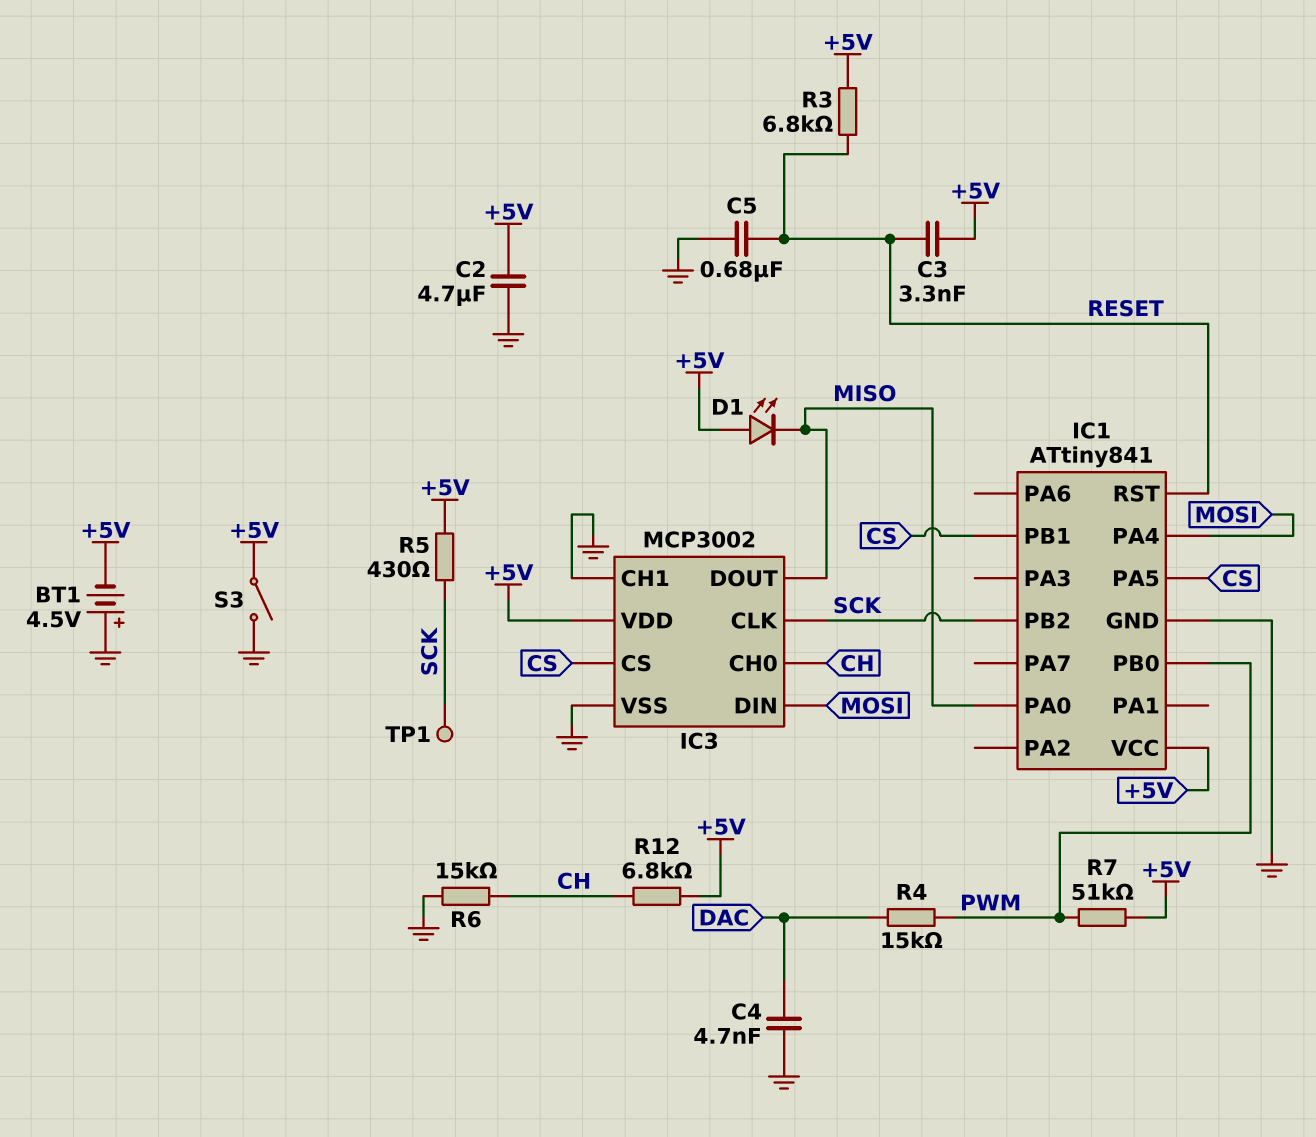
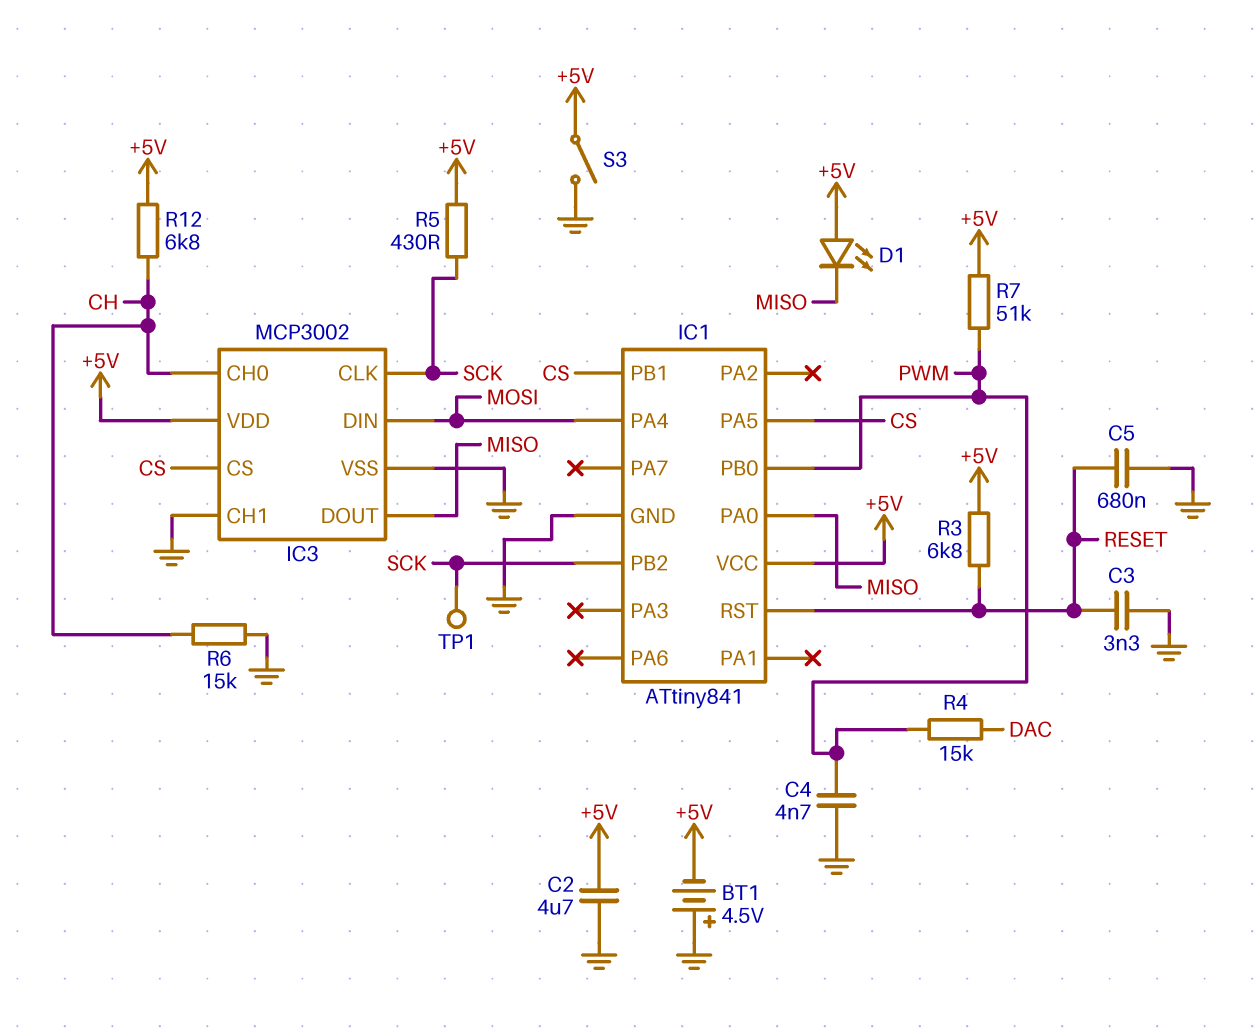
C3: 3.3nF (+5V, RESET) -> 3.3nF (GND, RESET)
C4: 4.7nF (DAC, GND) -> 4.7nF (GND, PWM)

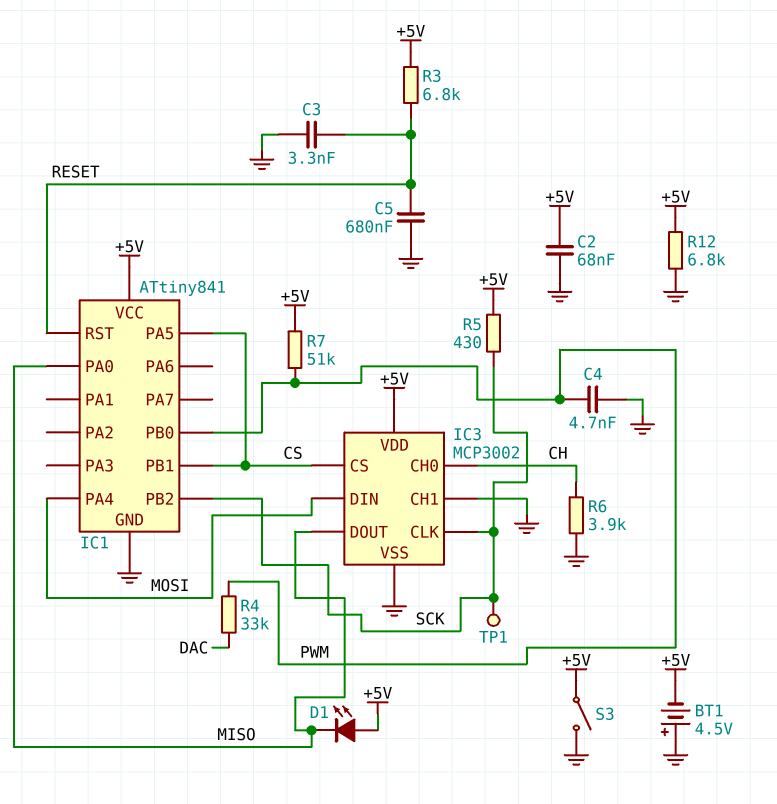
C2: 4.7uF (+5V, GND) -> 68nF (+5V, GND)
R4: 15k (DAC, PWM) -> 33k (DAC, PWM)
R6: 15k (CH, GND) -> 3.9k (CH, GND)
R12: 6.8k (+5V, CH) -> 6.8k (+5V, GND)

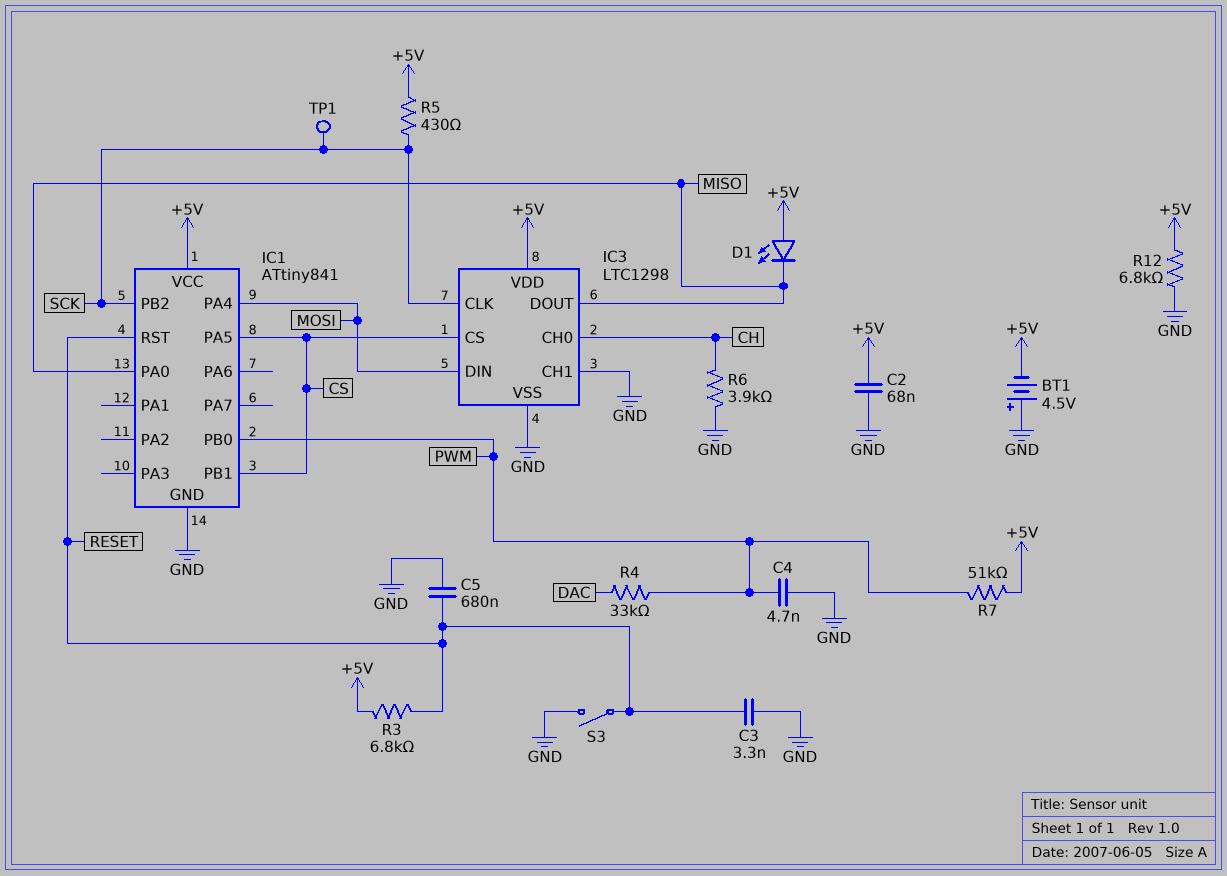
IC3: MCP3002 -> LTC1298
S3: switch (+5V, GND) -> switch (GND, RESET)

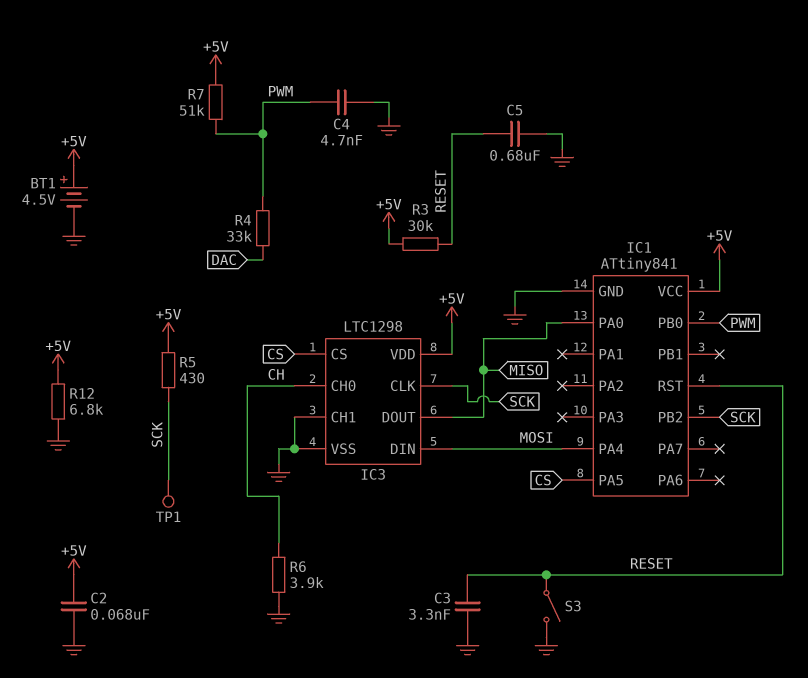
BT1: 4.5V (plus GND, minus +5V) -> 4.5V (plus +5V, minus GND)
D1: LED (A +5V, K MISO) -> none
IC1 pin PB1: CS -> none
R3: 6.8k (+5V, RESET) -> 30k (+5V, RESET)

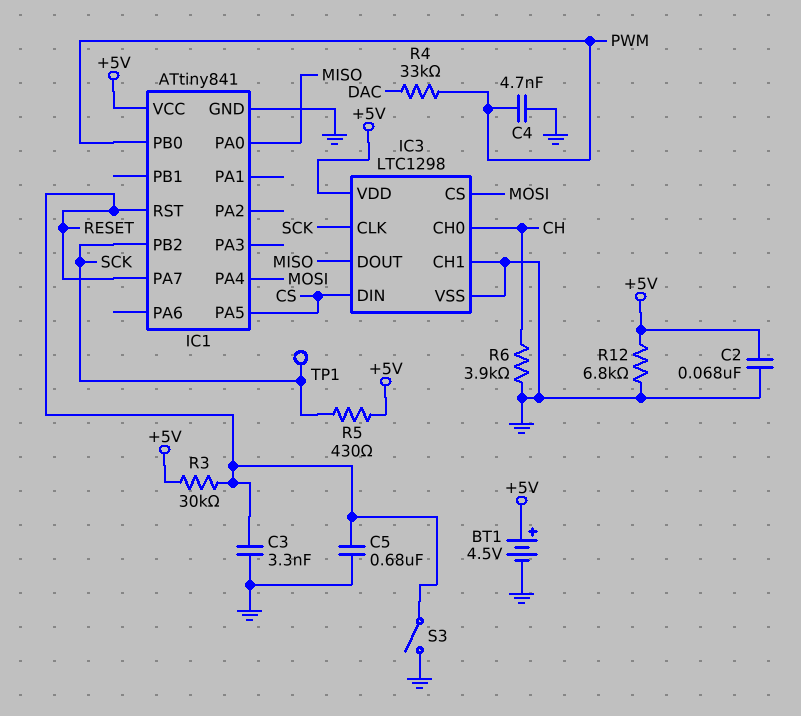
IC1 pin PA7: none -> RESET
IC3 pin CS: CS -> MOSI
IC3 pin DIN: MOSI -> CS
R7: 51k (+5V, PWM) -> none

